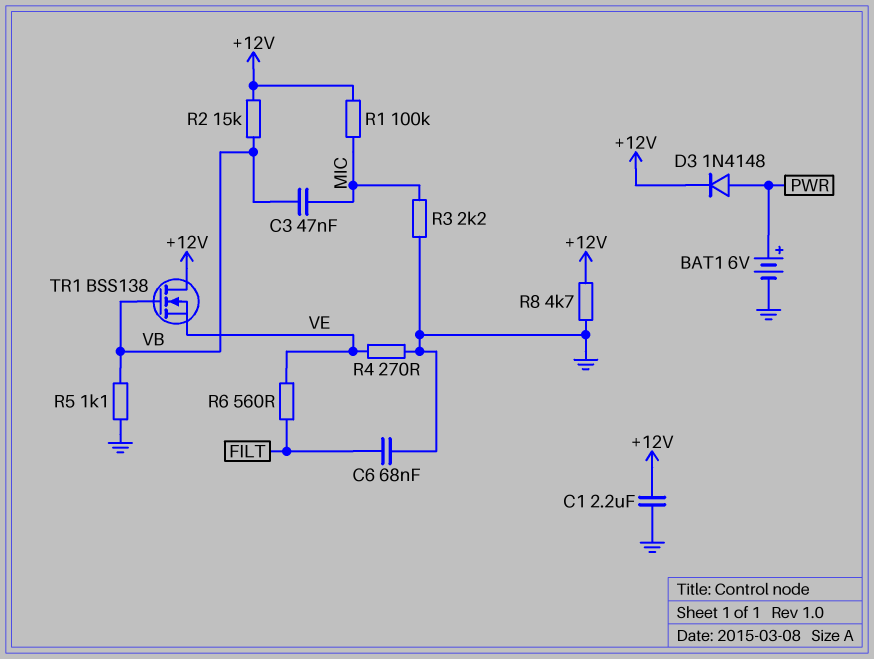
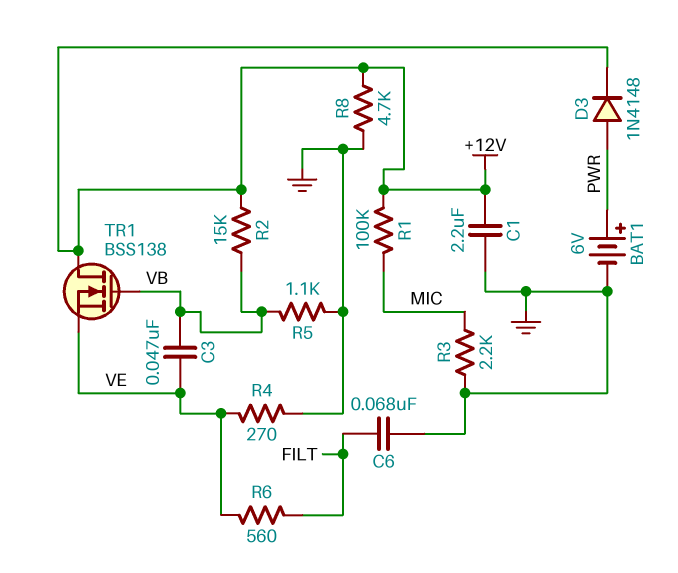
C3: 47nF (MIC, VB) -> 47nF (VB, VE)

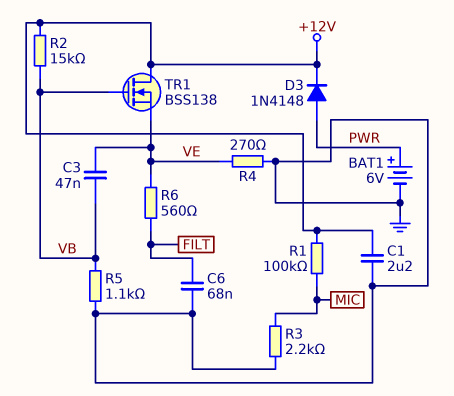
R8: 4.7k (+12V, GND) -> none

